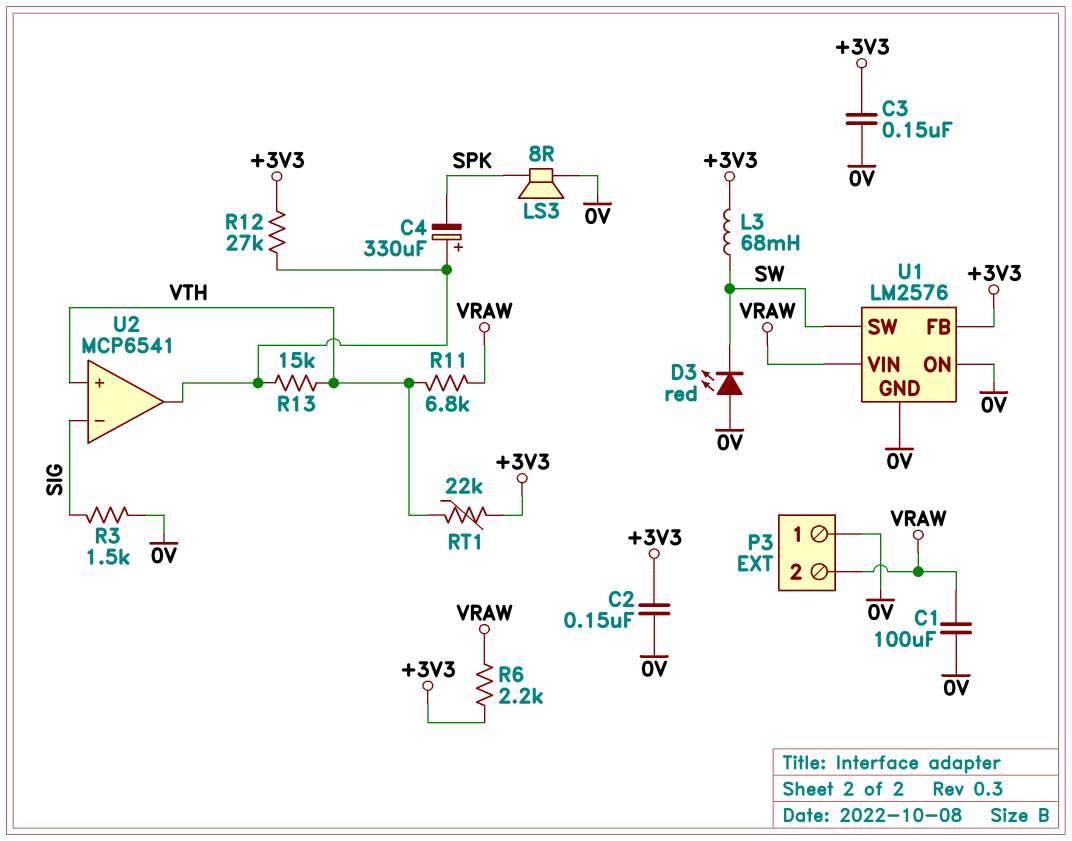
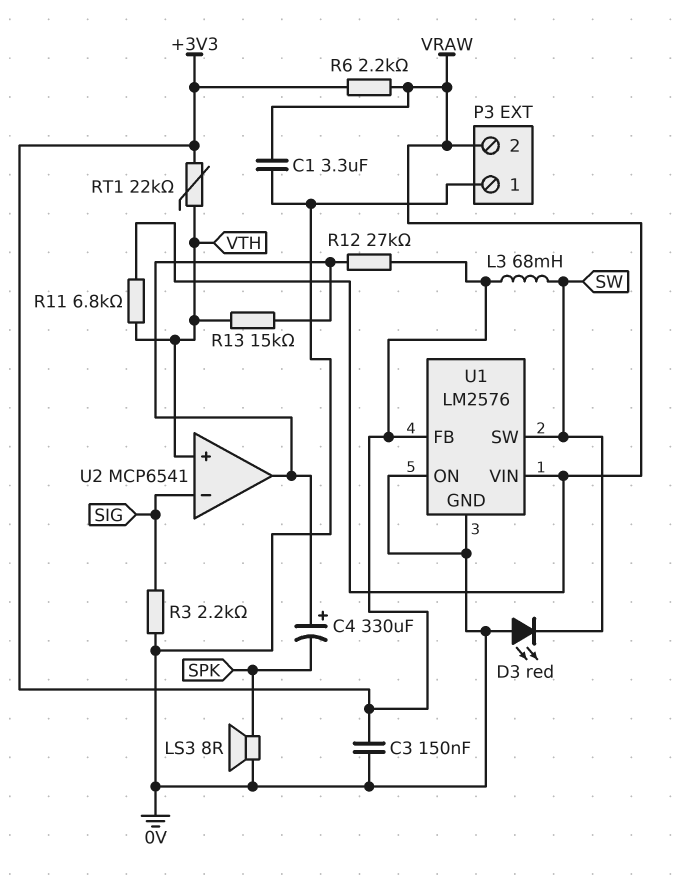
C1: 100uF (0V, VRAW) -> 3.3uF (0V, VRAW)
C2: 150nF (+3V3, 0V) -> none
R3: 1.5k (0V, SIG) -> 2.2k (0V, SIG)

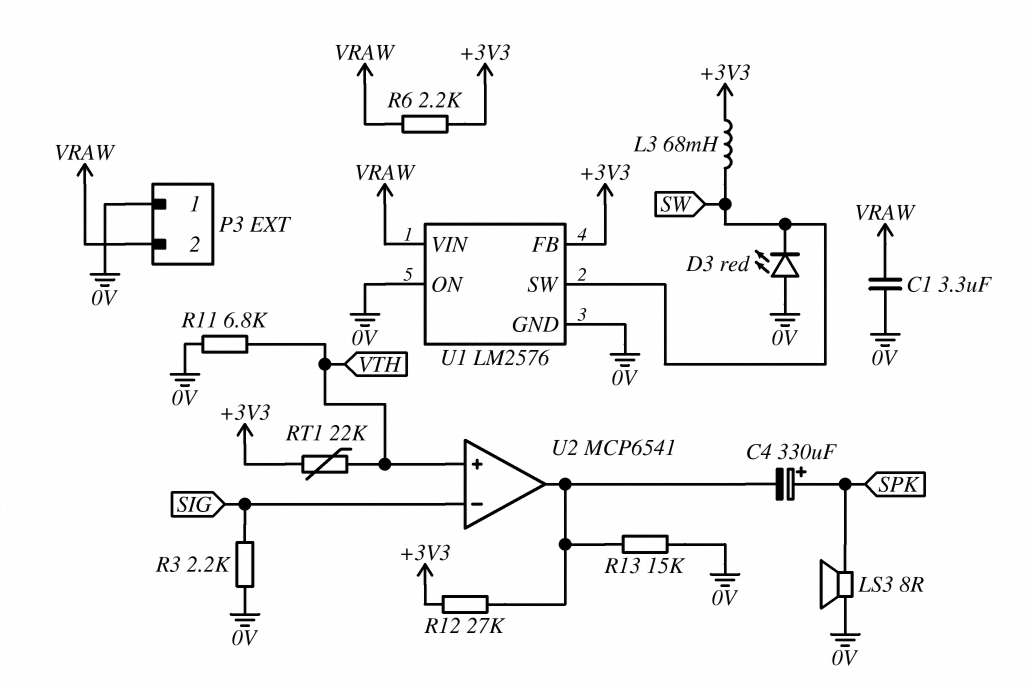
C3: 150nF (+3V3, 0V) -> none
C4: 330uF (plus U2/out, minus SPK) -> 330uF (plus SPK, minus U2/out)
R11: 6.8k (VRAW, VTH) -> 6.8k (0V, VTH)
R13: 15k (U2/out, VTH) -> 15k (0V, U2/out)

